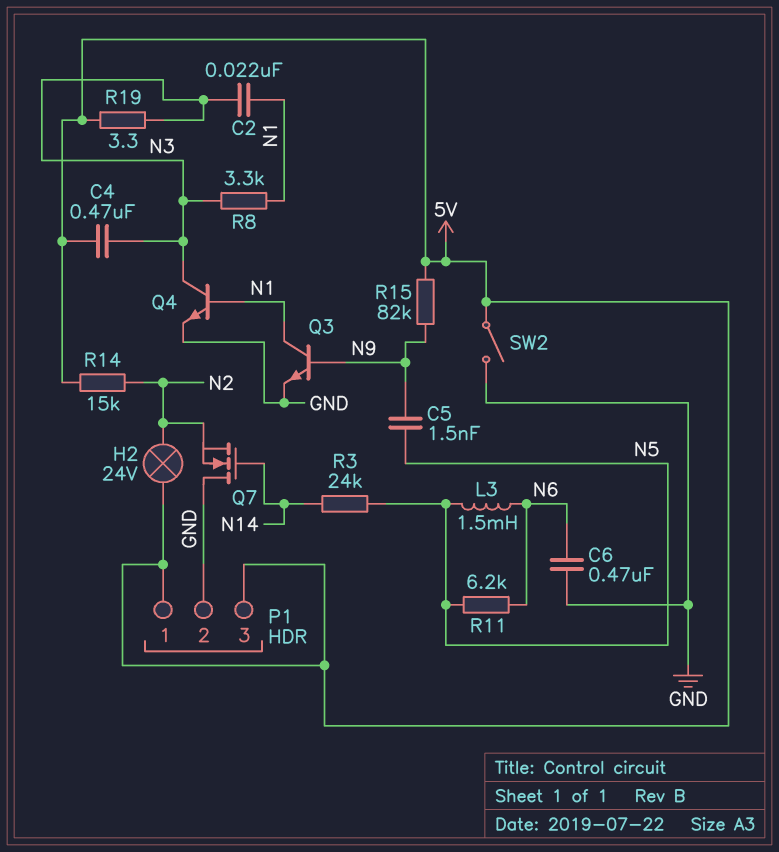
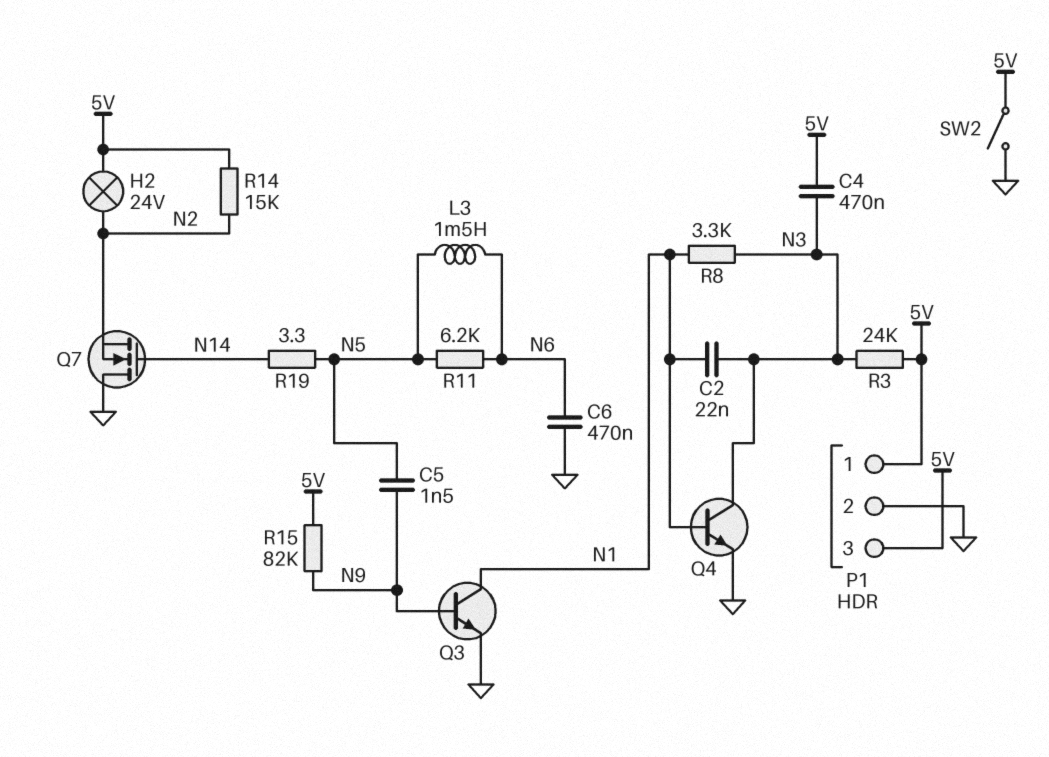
R3: 24k (N5, N14) -> 24k (5V, N3)
R19: 3.3 (5V, N3) -> 3.3 (N5, N14)

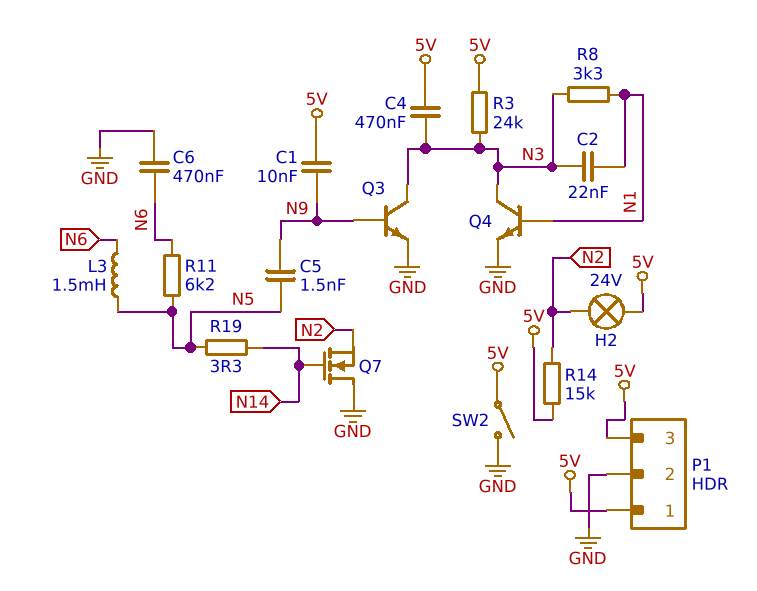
C1: none -> 10nF (5V, N9)
Q3: NPN (B N9, C N1, E GND) -> NPN (B N9, C N3, E GND)
R15: 82k (5V, N9) -> none

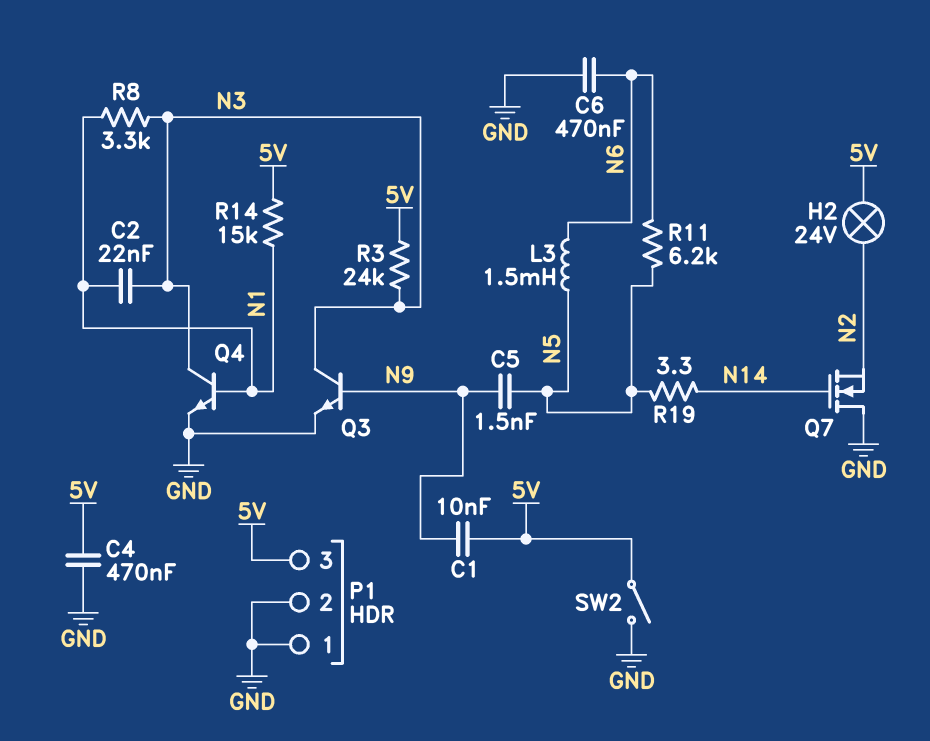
C4: 470nF (5V, N3) -> 470nF (5V, GND)
P1 pin 1: 5V -> GND
R14: 15k (5V, N2) -> 15k (5V, N1)

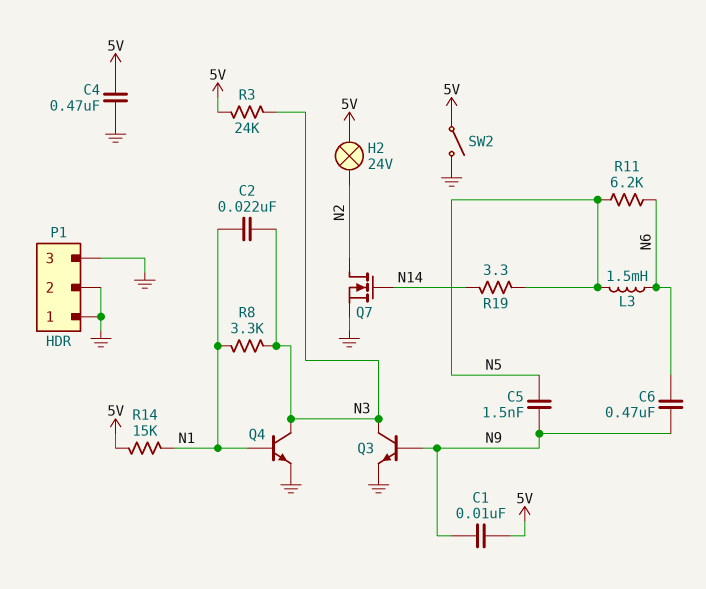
C6: 470nF (GND, N6) -> 470nF (N6, N9)
P1 pin 3: 5V -> GND
Q7: NMOS (G N14, D GND, S N2) -> NMOS (G N14, D N2, S GND)

